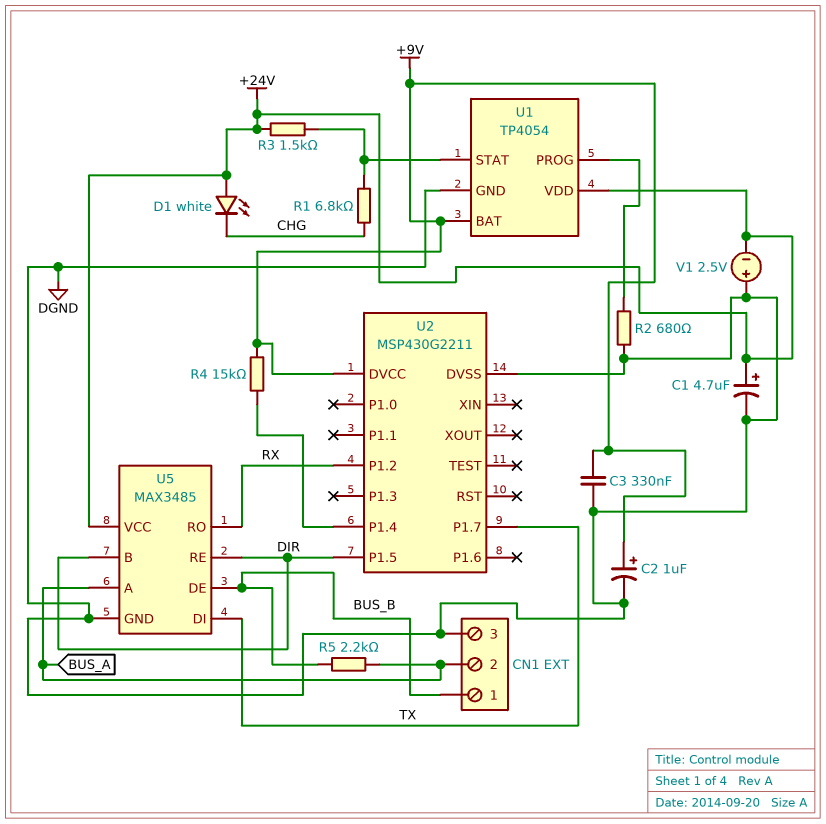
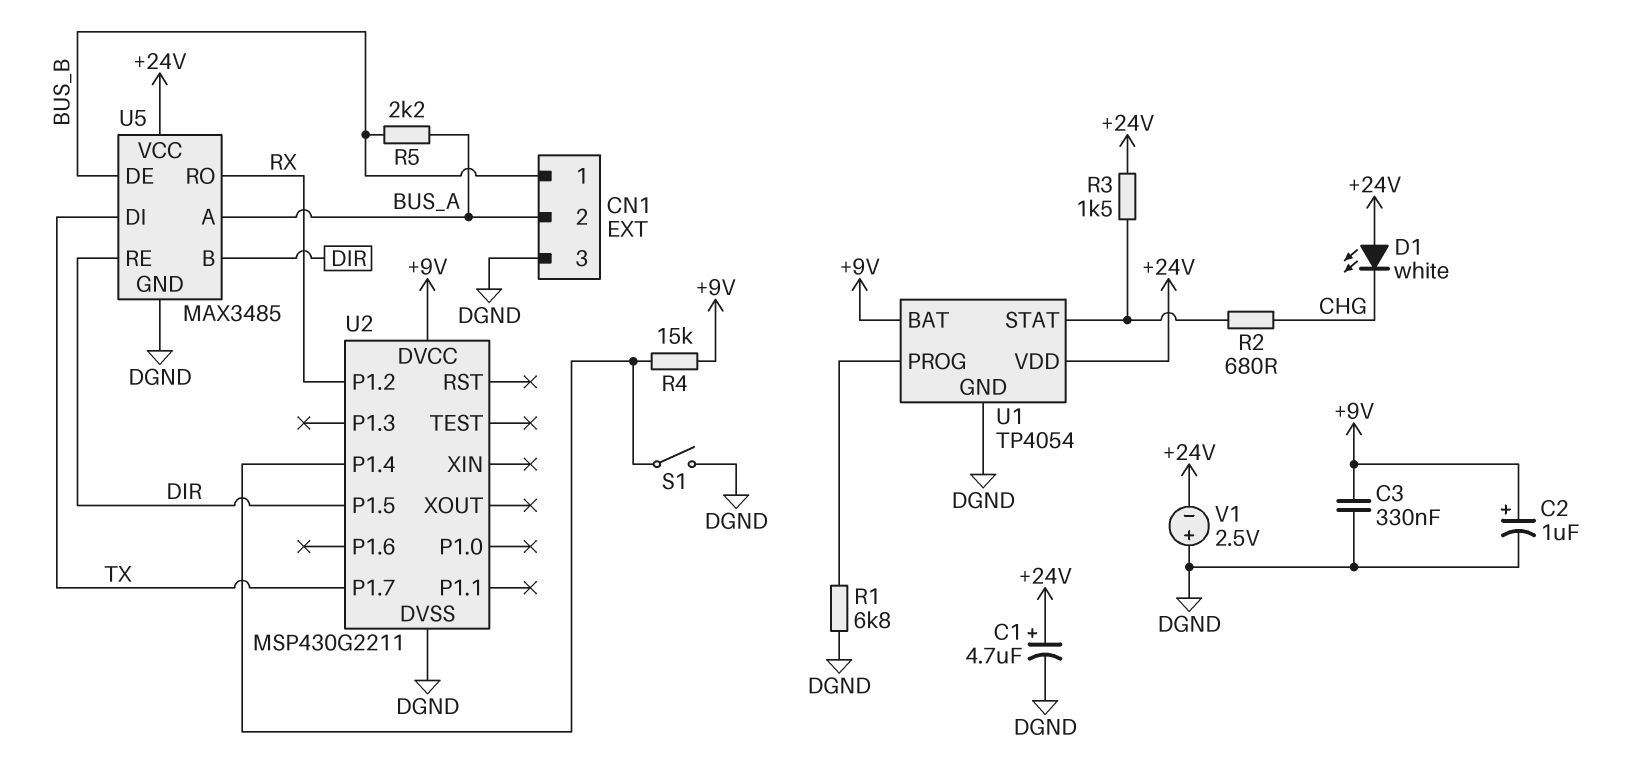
R1: 6.8k (CHG, U1/STAT) -> 6.8k (DGND, U1/PROG)
R2: 680 (DGND, U1/PROG) -> 680 (CHG, U1/STAT)
S1: none -> switch (DGND, U2/P1.4)

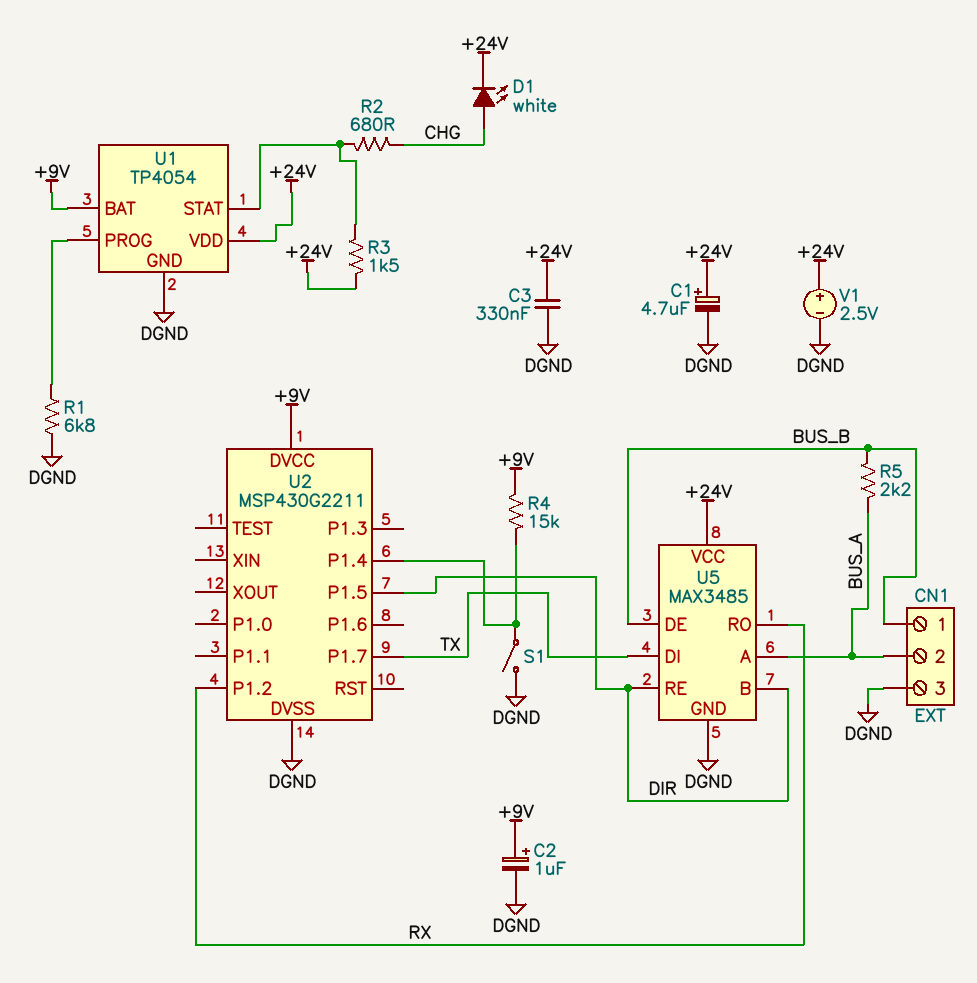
C3: 330nF (+9V, DGND) -> 330nF (+24V, DGND)
D1: LED white (A +24V, K CHG) -> LED white (A CHG, K +24V)
V1: 2.5V (plus DGND, minus +24V) -> 2.5V (plus +24V, minus DGND)

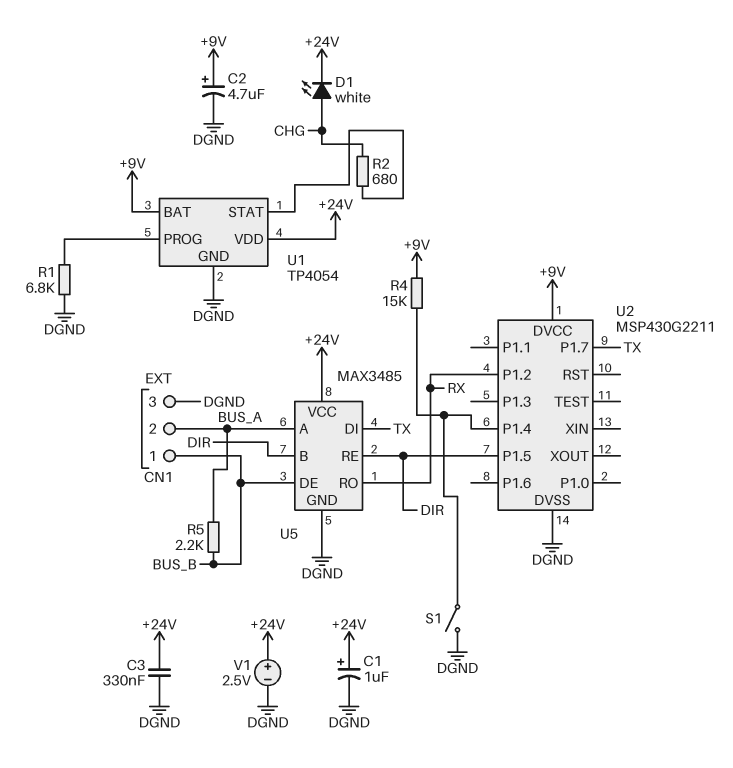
C1: 4.7uF (plus +24V, minus DGND) -> 1uF (plus +24V, minus DGND)
C2: 1uF (plus +9V, minus DGND) -> 4.7uF (plus +9V, minus DGND)
R3: 1.5k (+24V, U1/STAT) -> none

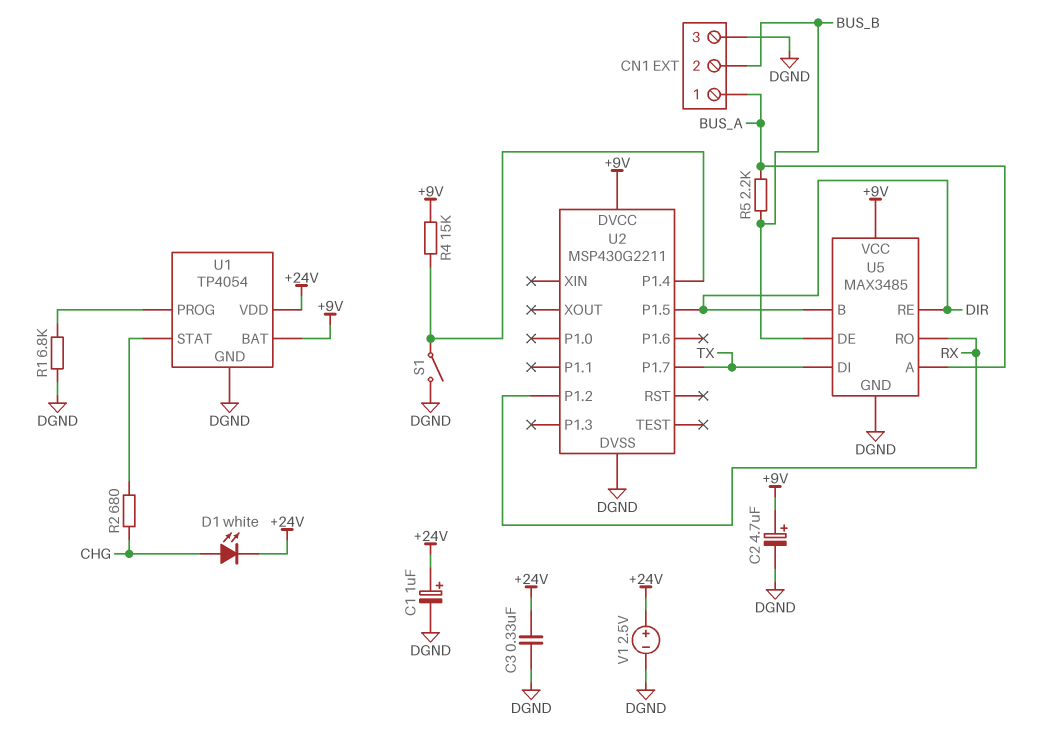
CN1 pin 1: BUS_B -> BUS_A
CN1 pin 2: BUS_A -> BUS_B
U5 pin VCC: +24V -> +9V

